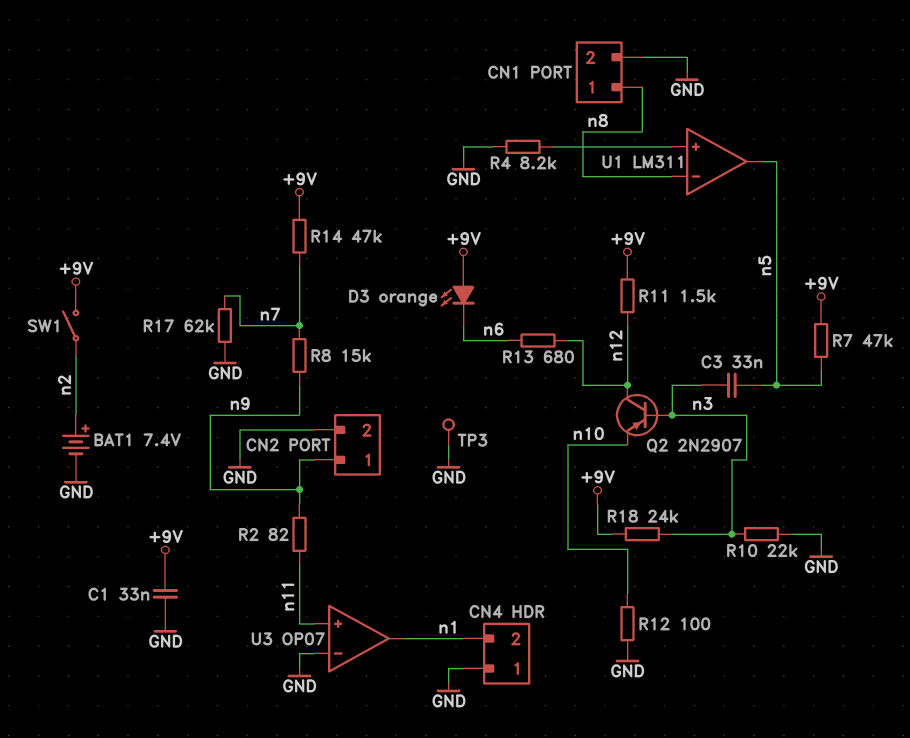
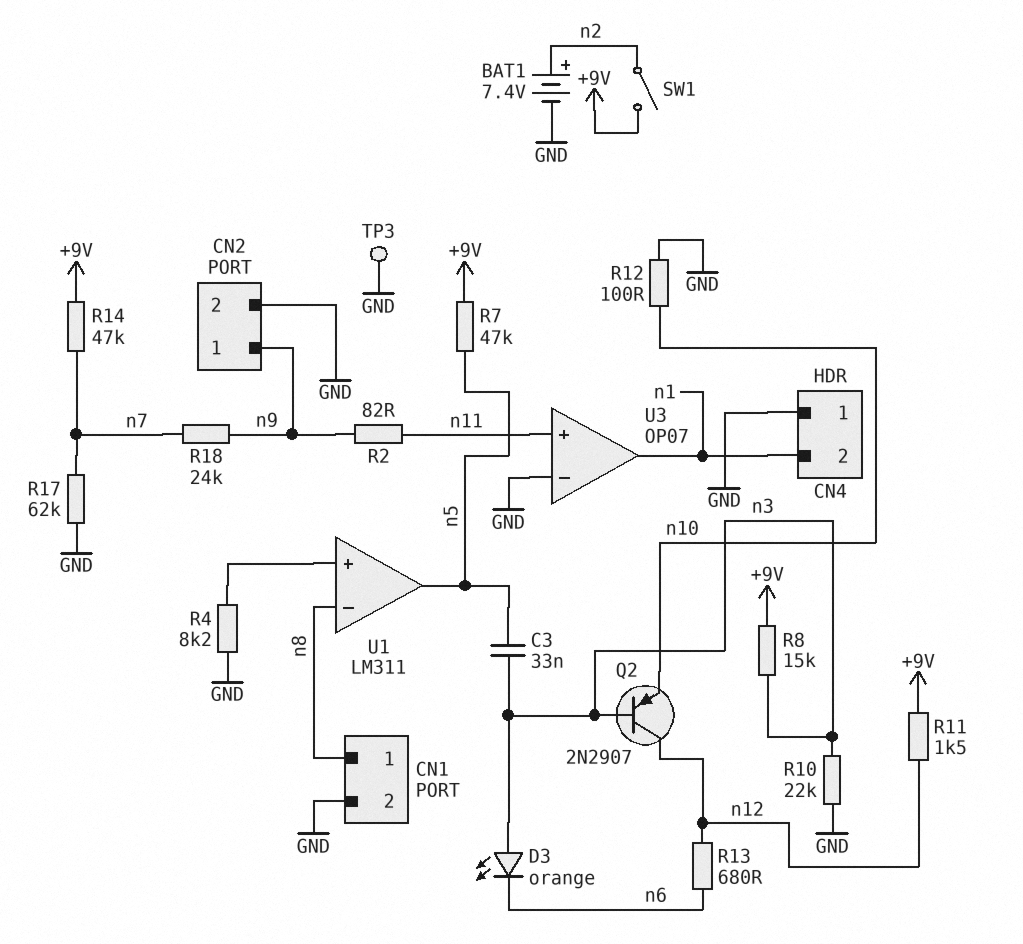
C1: 33nF (+9V, GND) -> none
D3: LED orange (A +9V, K n6) -> LED orange (A n3, K n6)
R8: 15k (n7, n9) -> 15k (+9V, n3)
R18: 24k (+9V, n3) -> 24k (n7, n9)

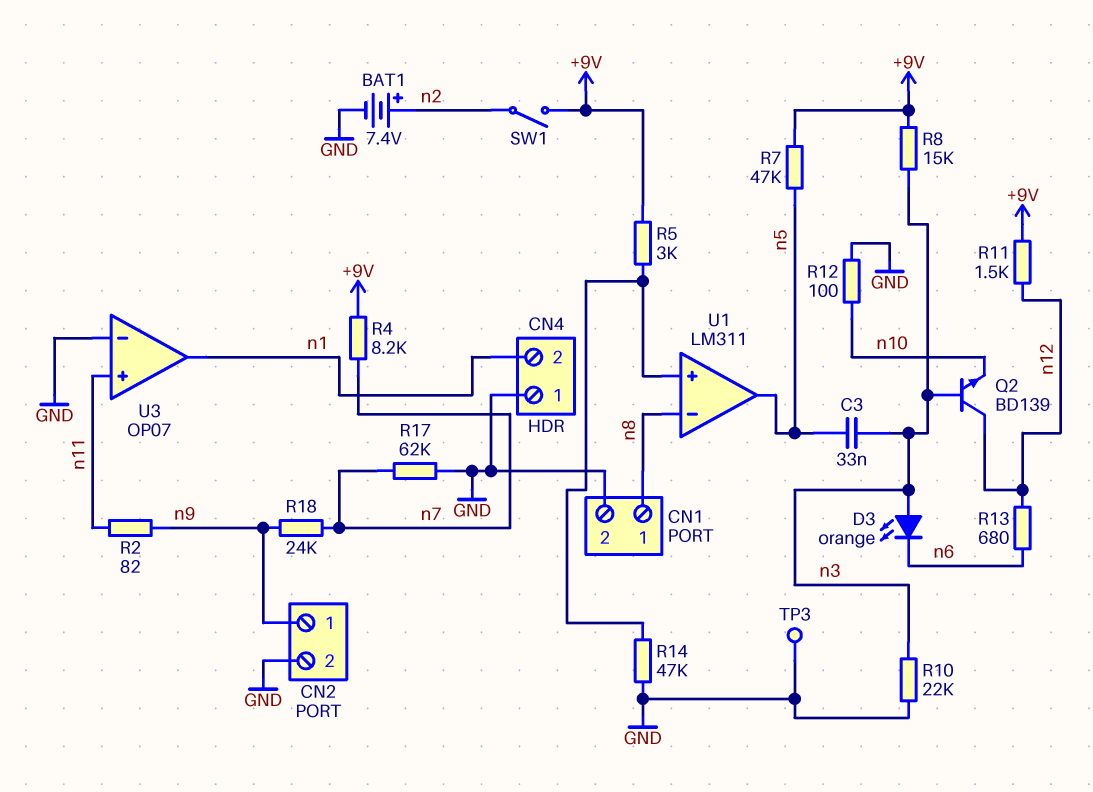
Q2: PNP 2N2907 (B n3, C n12, E n10) -> NPN BD139 (B n3, C n12, E n10)
R4: 8.2k (GND, U1/in+) -> 8.2k (+9V, n7)
R5: none -> 3k (+9V, U1/in+)
R14: 47k (+9V, n7) -> 47k (GND, U1/in+)

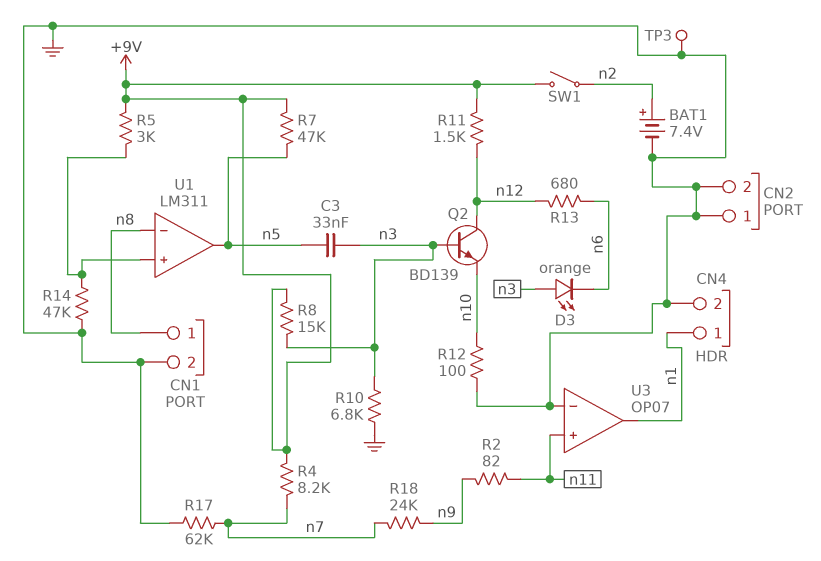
CN2 pin 1: n9 -> GND
CN4 pin 1: GND -> n1
CN4 pin 2: n1 -> GND
R10: 22k (GND, n3) -> 6.8k (GND, n3)

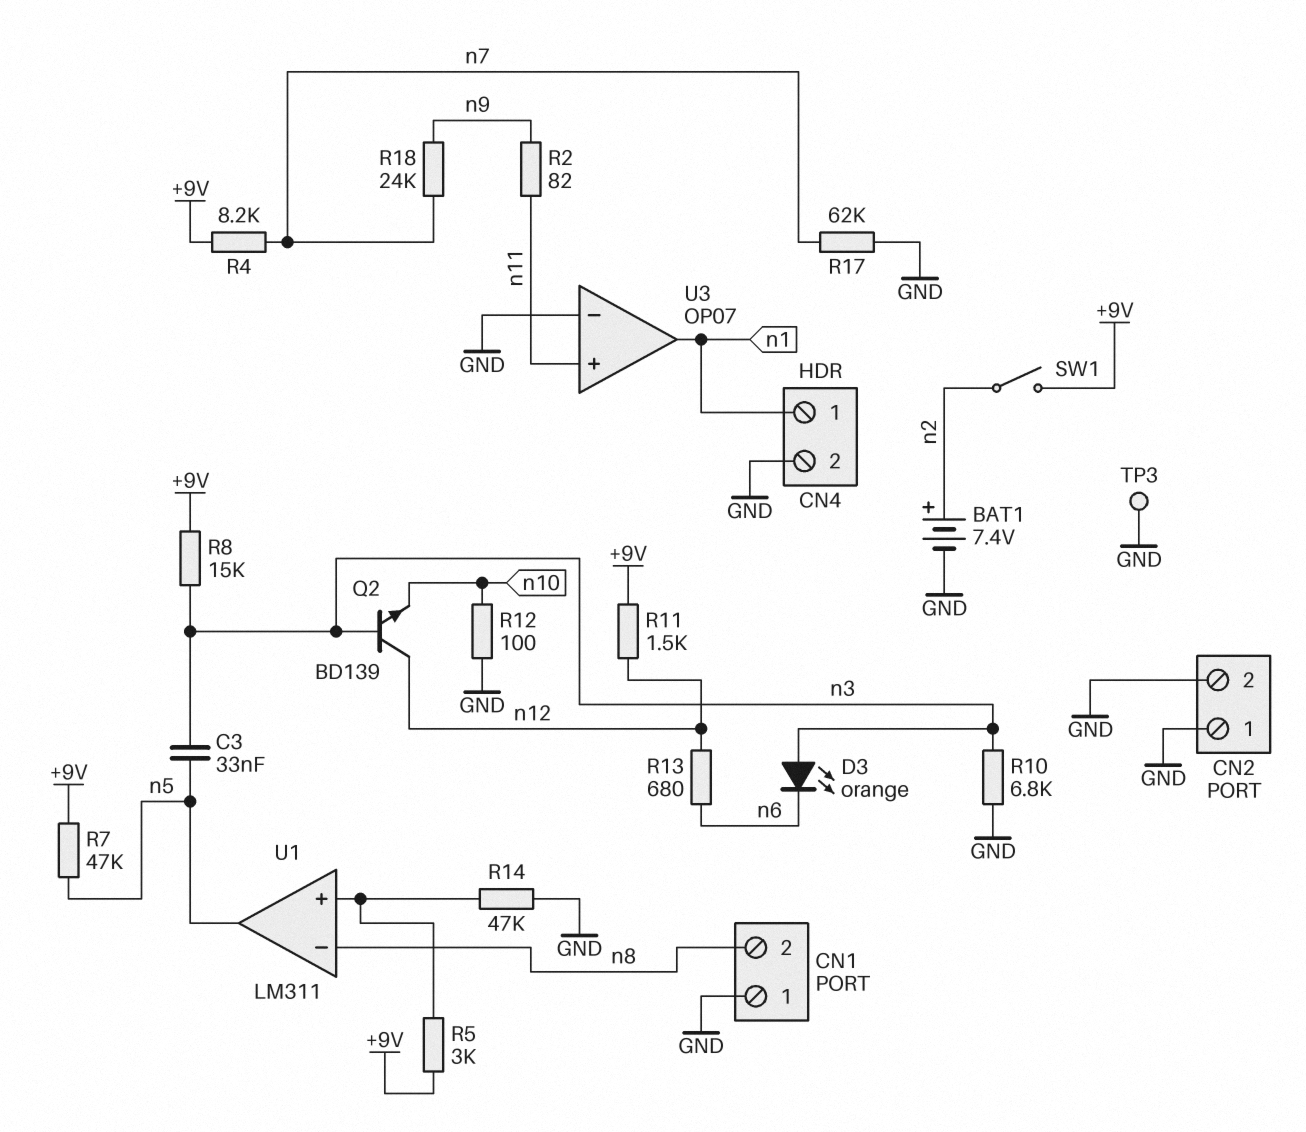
CN1 pin 1: n8 -> GND
CN1 pin 2: GND -> n8

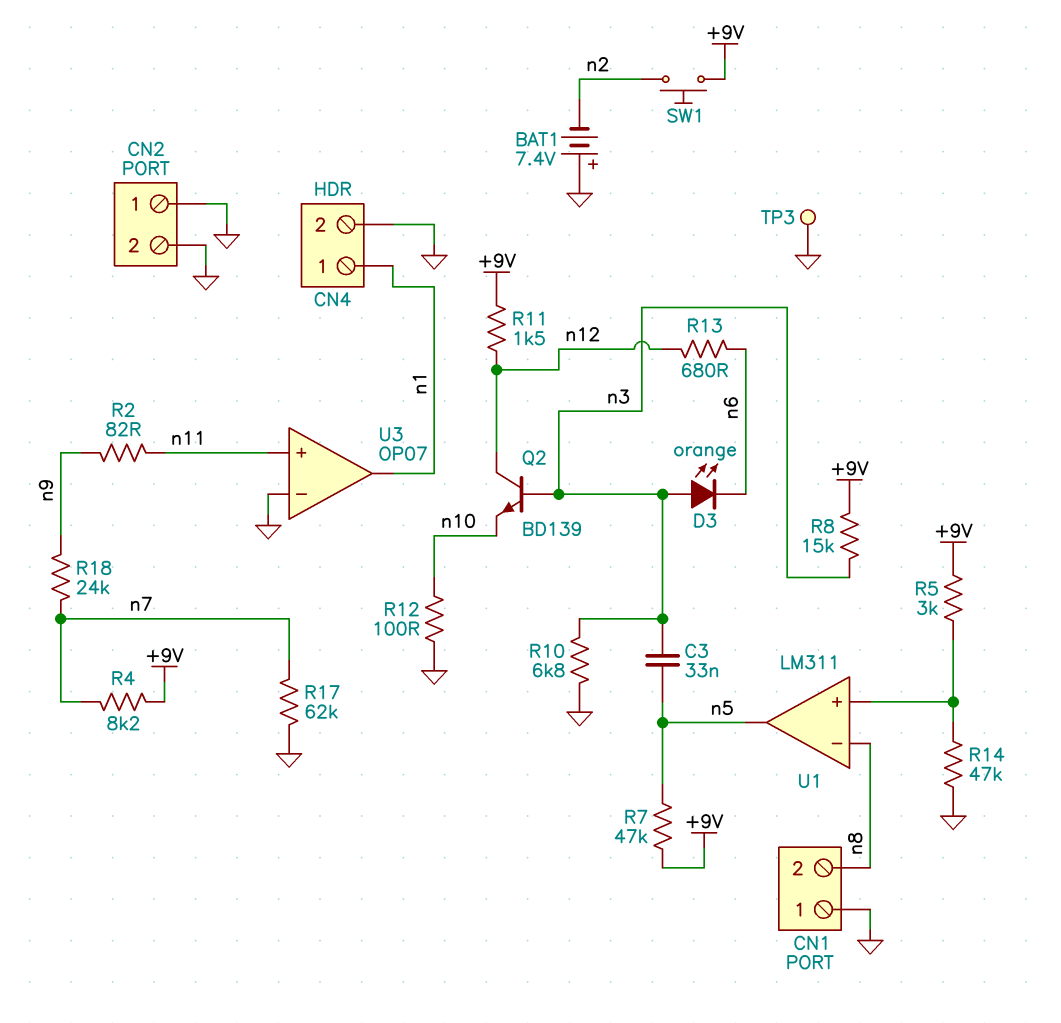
BAT1: 7.4V (plus n2, minus GND) -> 7.4V (plus GND, minus n2)
SW1: switch (+9V, n2) -> button (+9V, n2)

